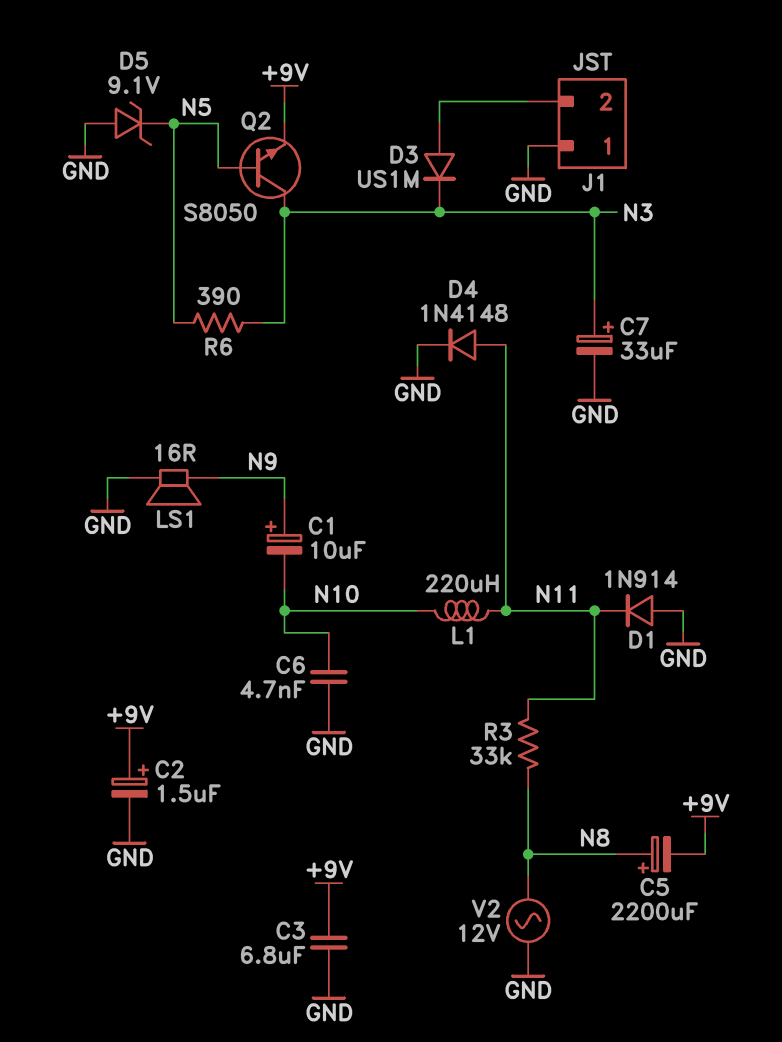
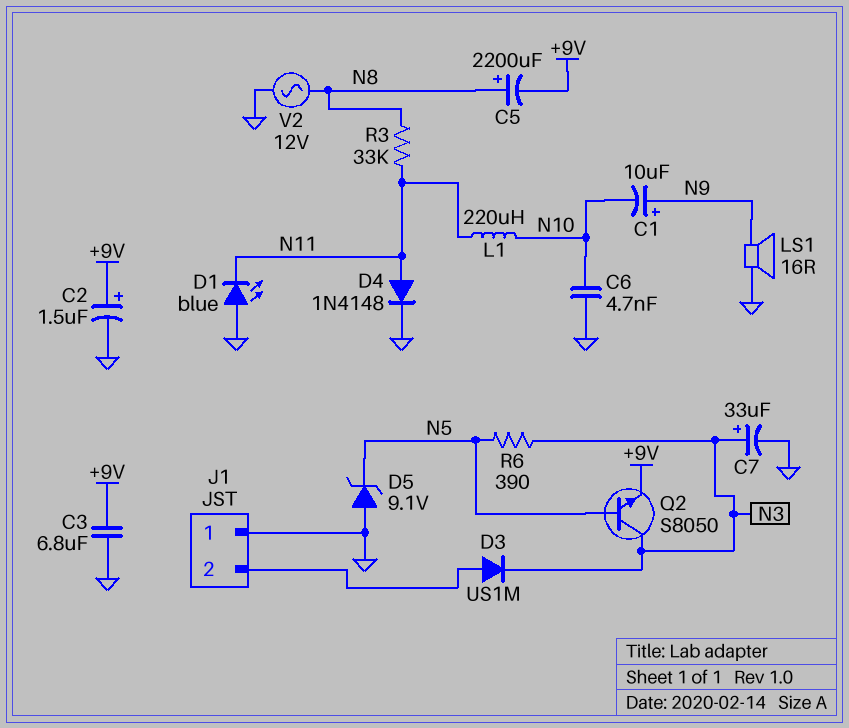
D1: diode 1N914 (A GND, K N11) -> LED blue (A GND, K N11)

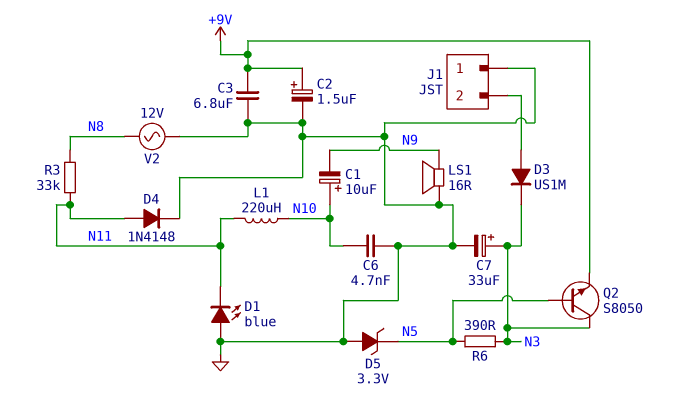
C1: 10uF (plus N9, minus N10) -> 10uF (plus N10, minus N9)
C5: 2200uF (plus N8, minus +9V) -> none
D5: zener 9.1V (A GND, K N5) -> zener 3.3V (A GND, K N5)

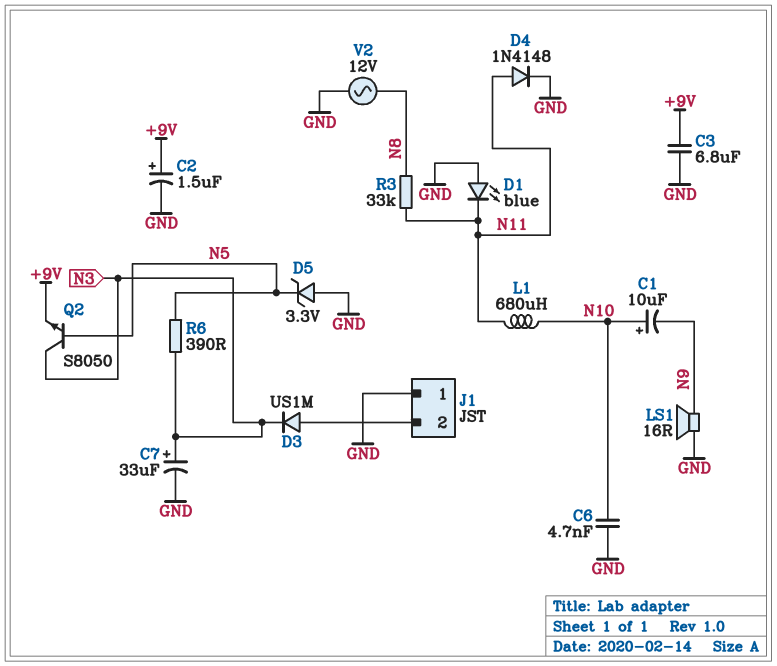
L1: 220uH (N10, N11) -> 680uH (N10, N11)

